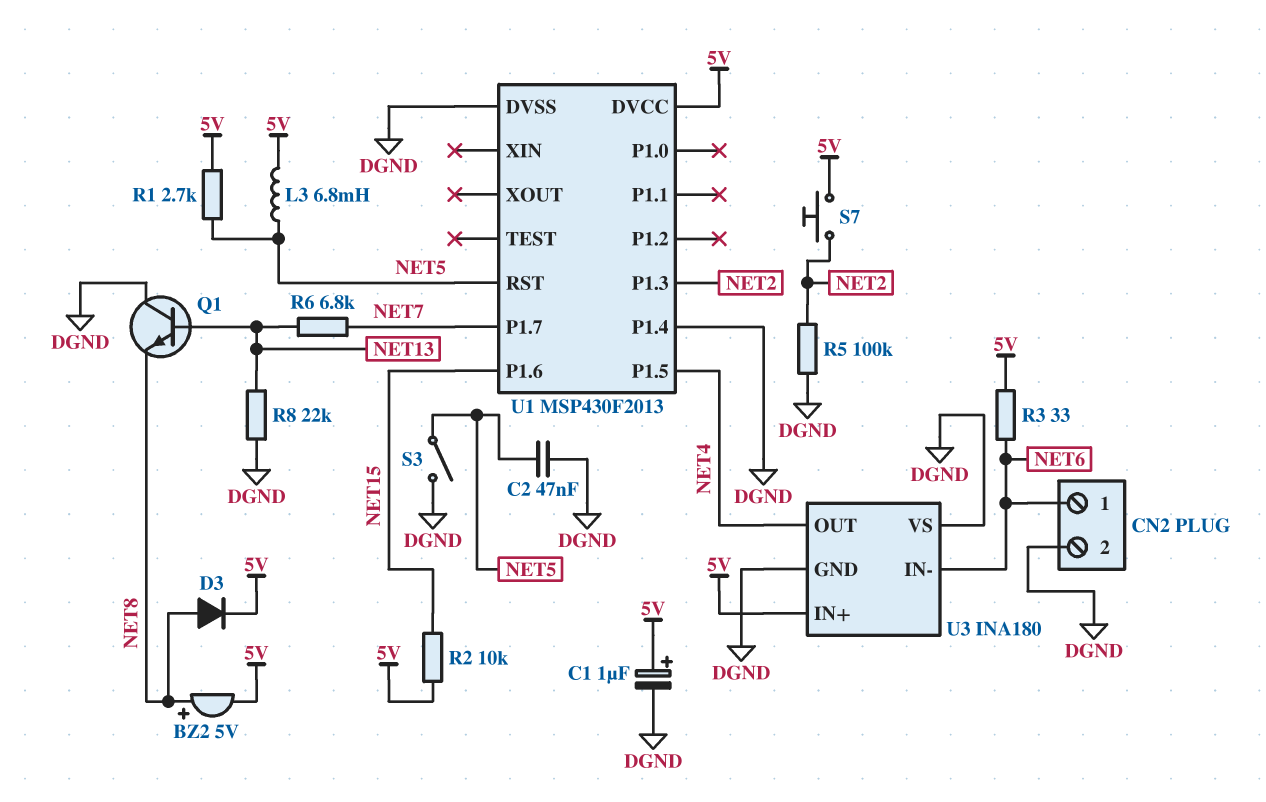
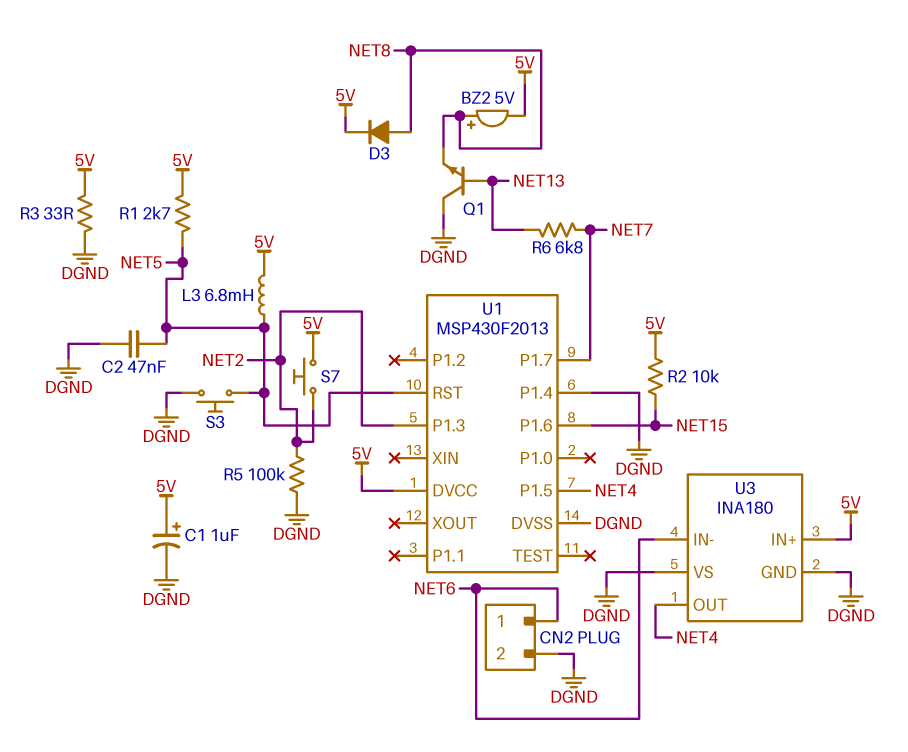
R3: 33 (5V, NET6) -> 33 (5V, DGND)
R8: 22k (DGND, NET13) -> none
S3: switch (DGND, NET5) -> button (DGND, NET5)

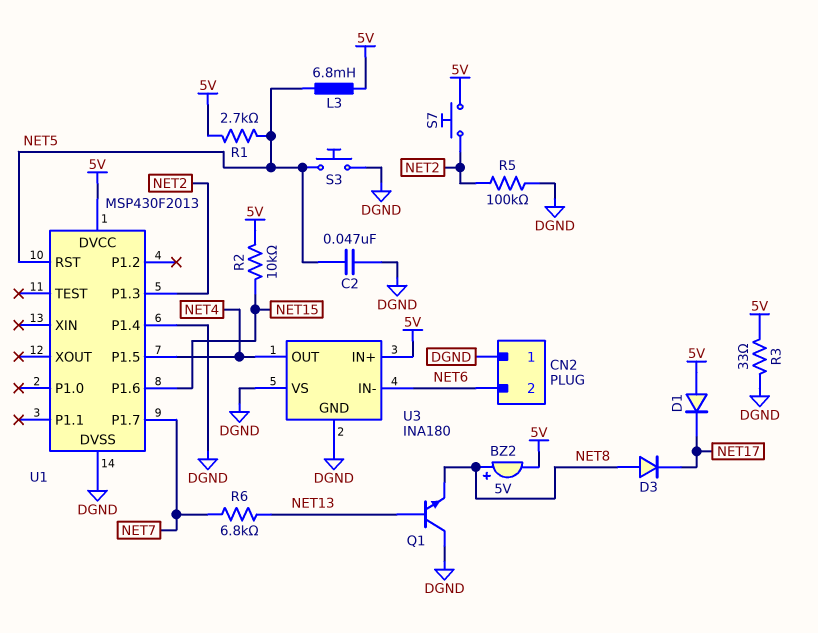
C1: 1uF (plus 5V, minus DGND) -> none
CN2 pin 1: NET6 -> DGND
CN2 pin 2: DGND -> NET6
D1: none -> diode (A 5V, K NET17)
D3: diode (A NET8, K 5V) -> diode (A NET8, K NET17)

